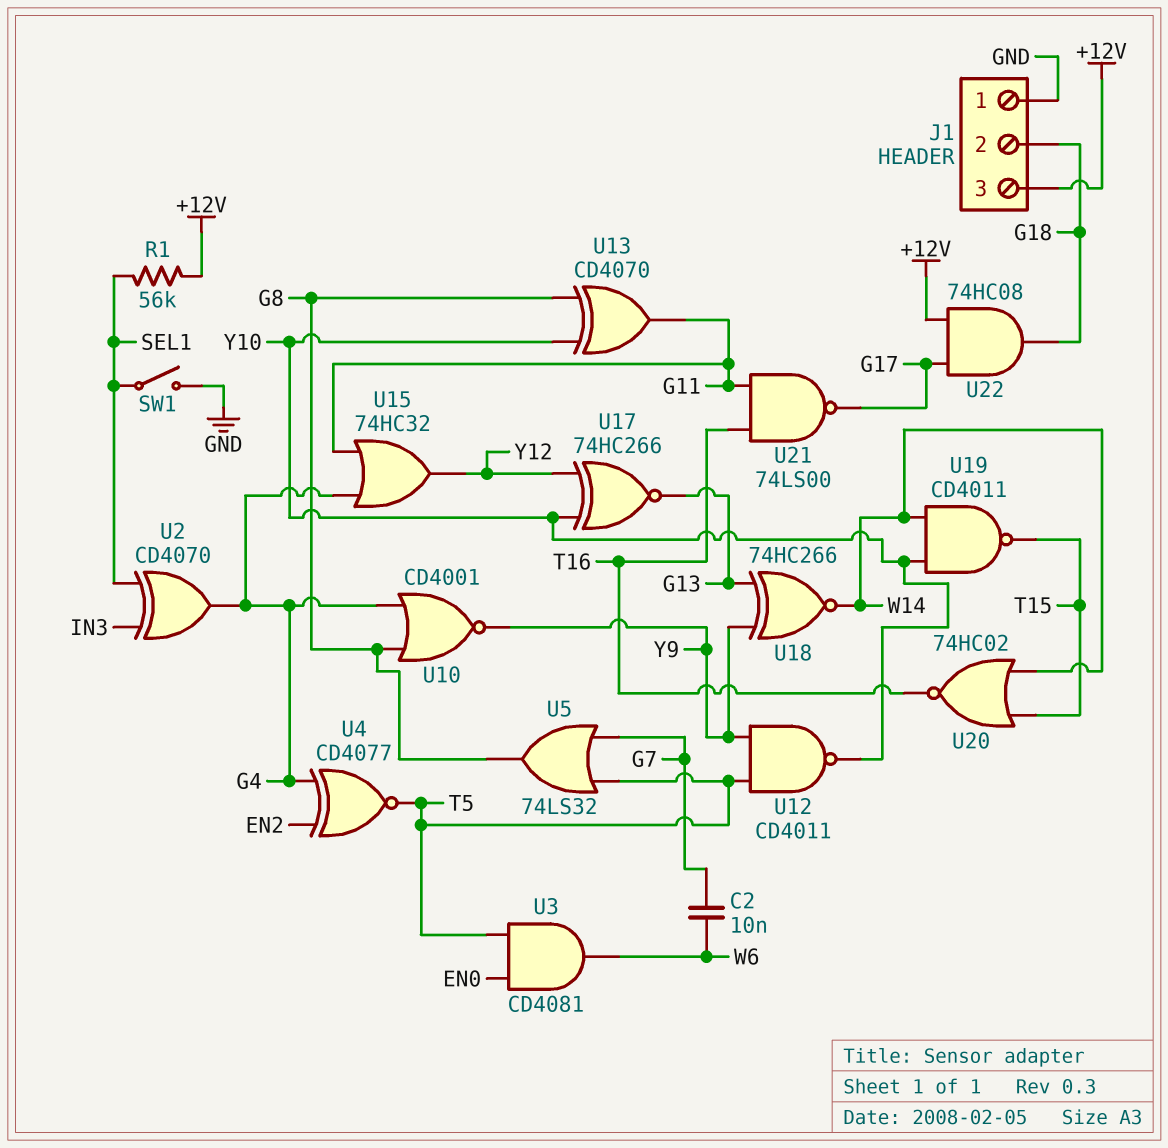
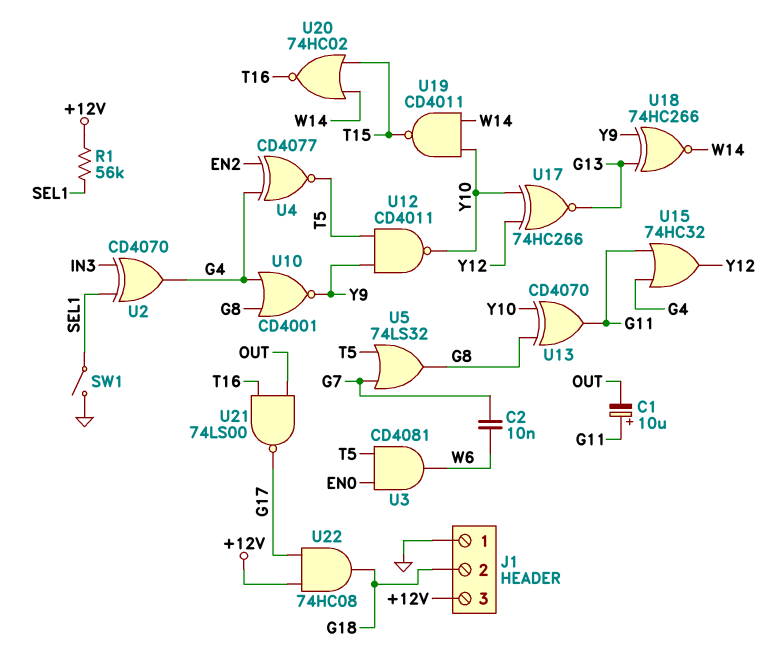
C1: none -> 10uF (plus G11, minus OUT)
U21: NAND 74LS00 (in G11, in T16, out G17) -> NAND 74LS00 (in OUT, in T16, out G17)

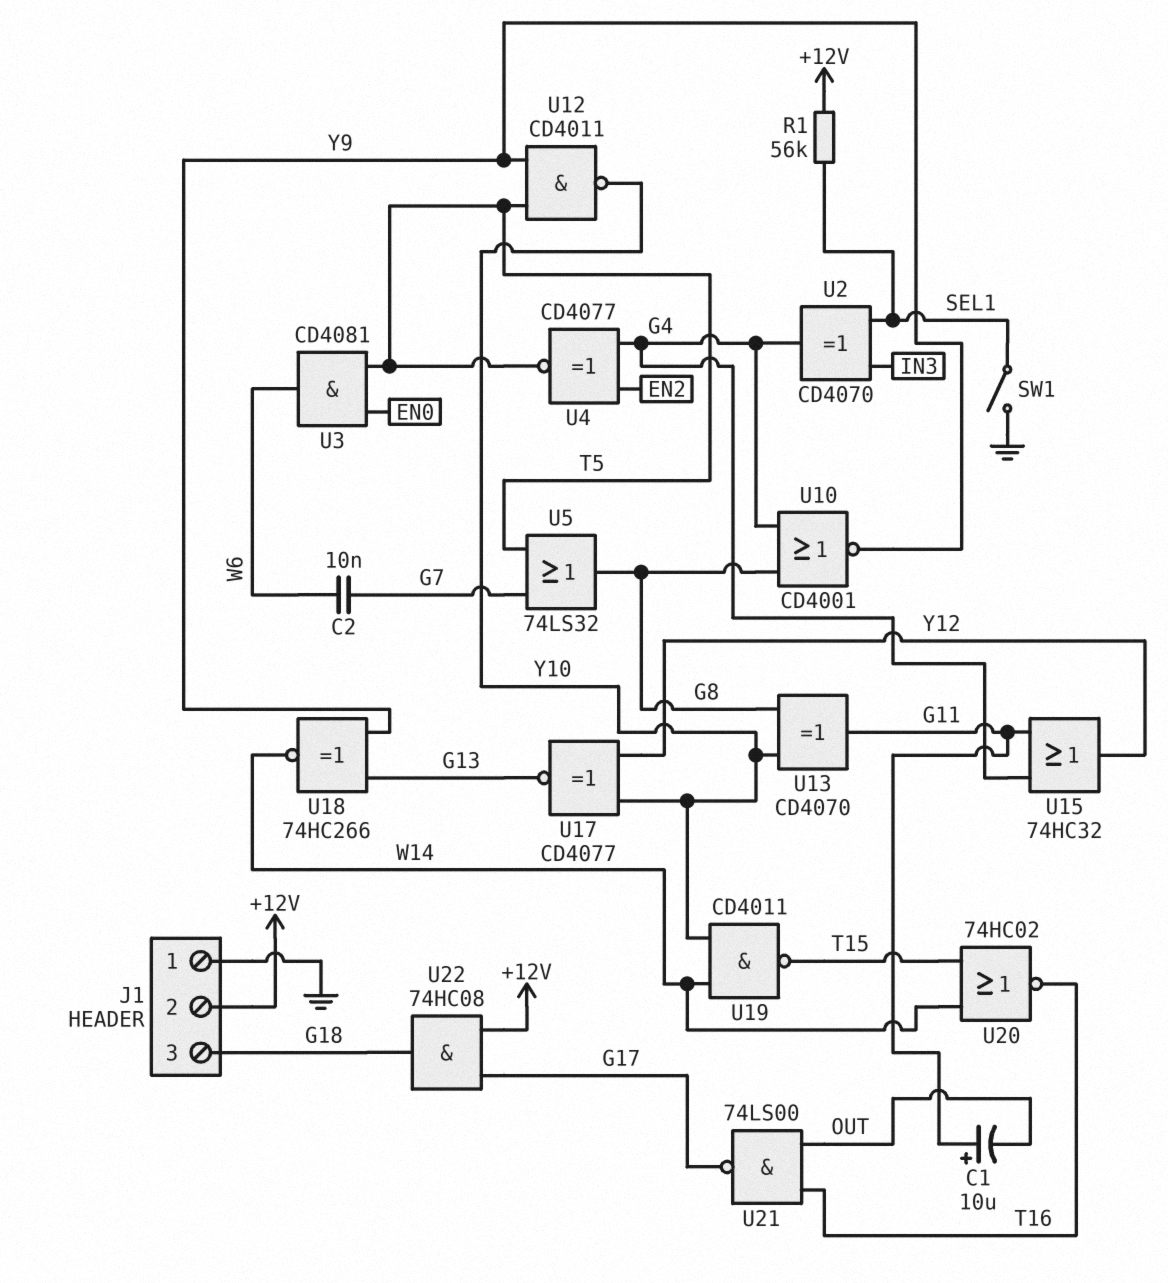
J1 pin 2: G18 -> +12V
J1 pin 3: +12V -> G18
U17: XNOR 74HC266 (in Y10, in Y12, out G13) -> XNOR CD4077 (in Y10, in Y12, out G13)

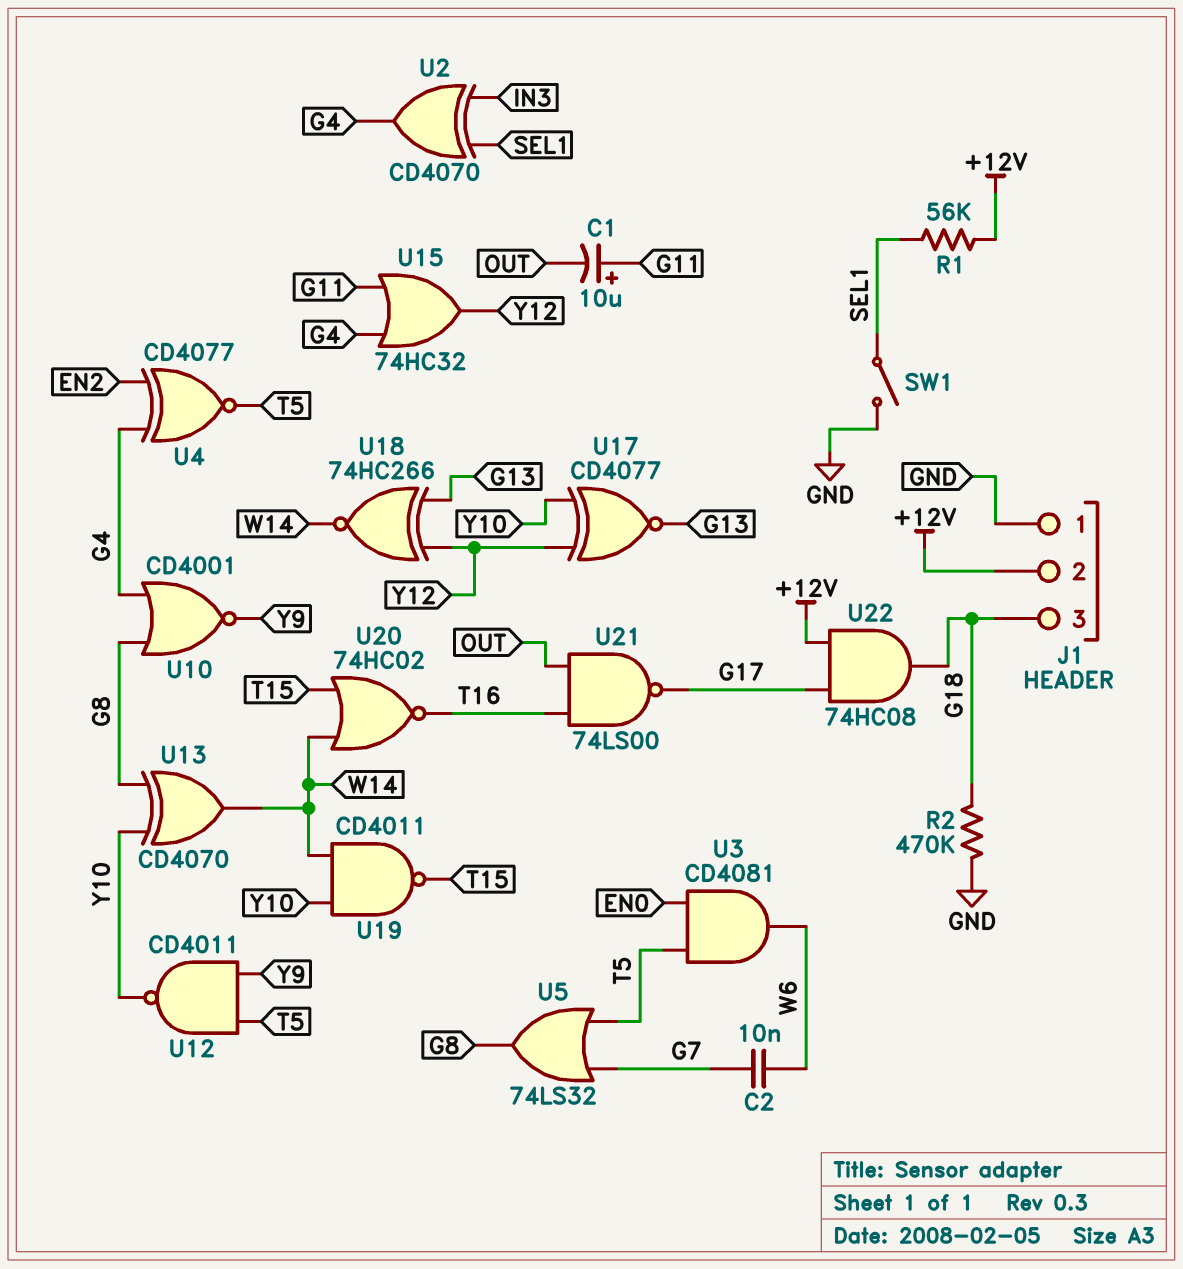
R2: none -> 470k (G18, GND)
U13: XOR CD4070 (in G8, in Y10, out G11) -> XOR CD4070 (in G8, in Y10, out W14)
U18: XNOR 74HC266 (in G13, in Y9, out W14) -> XNOR 74HC266 (in G13, in Y12, out W14)

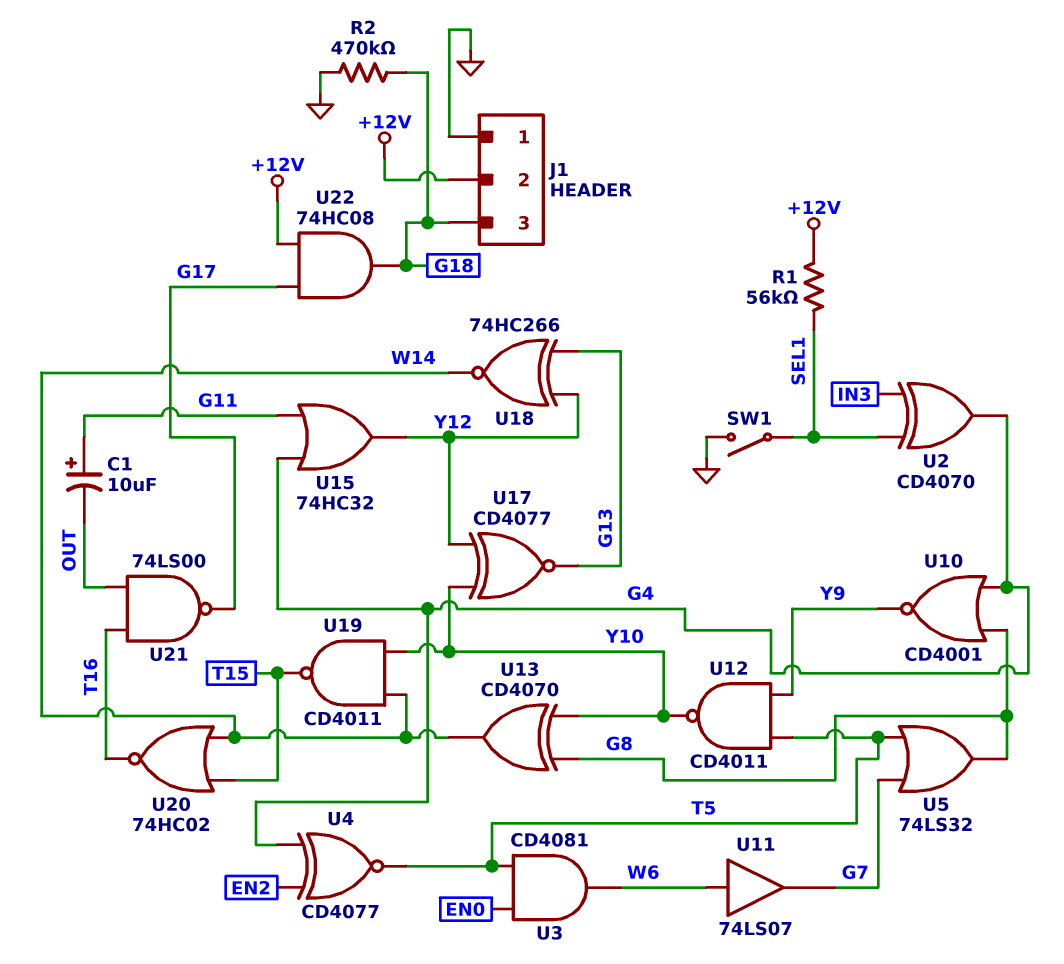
C2: 10nF (G7, W6) -> none
U11: none -> buffer 74LS07 (in W6, out G7)

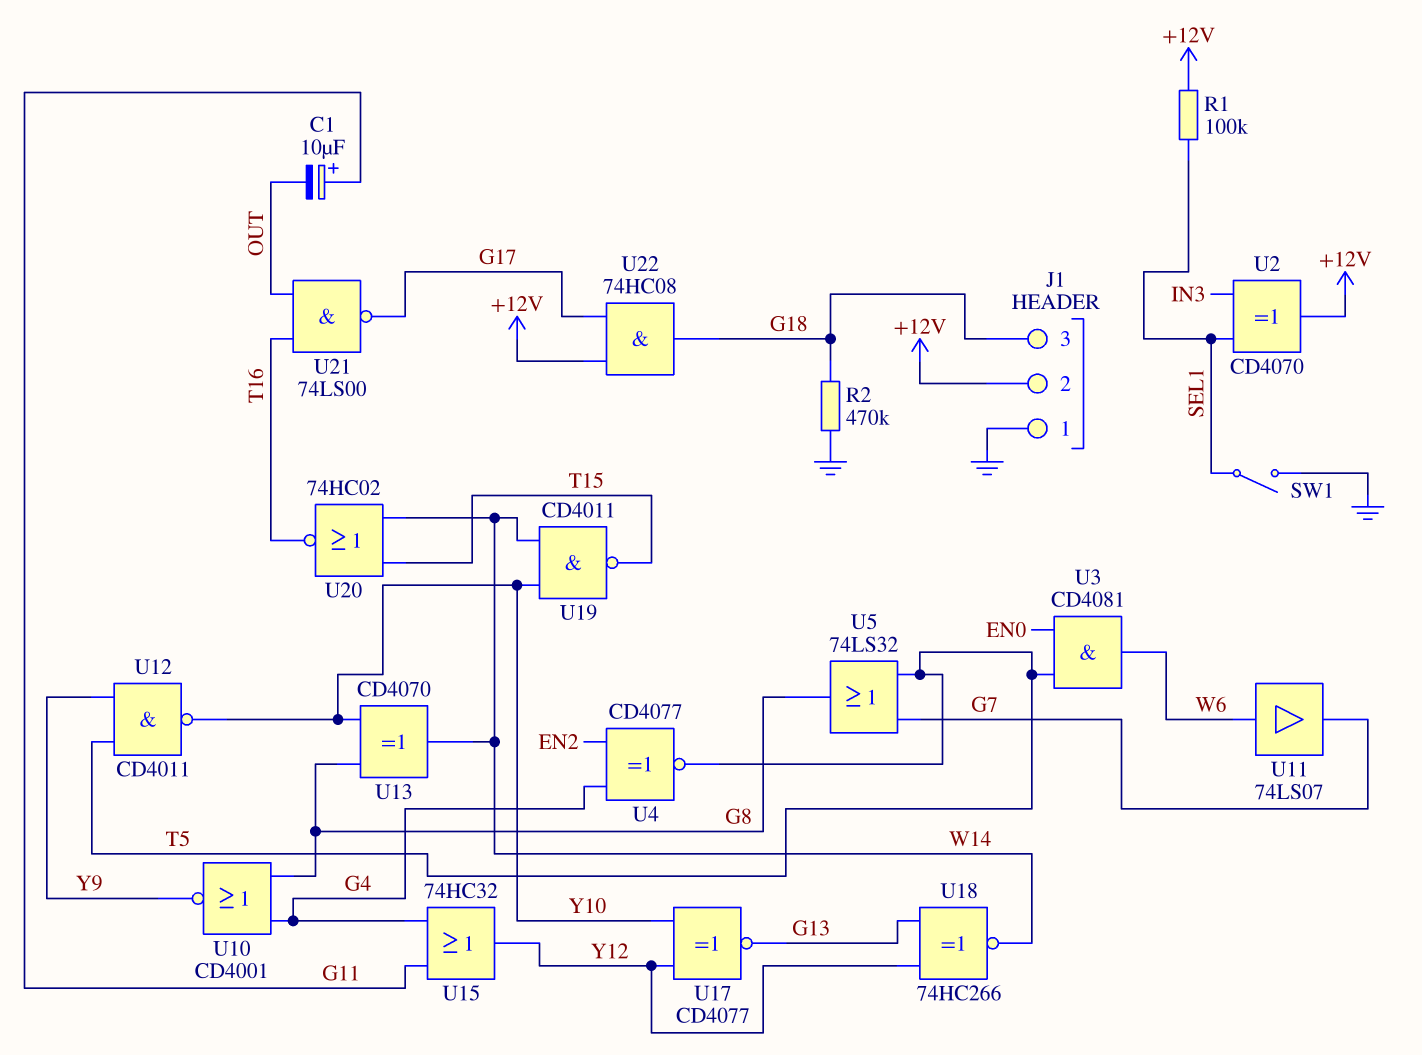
R1: 56k (+12V, SEL1) -> 100k (+12V, SEL1)
U2: XOR CD4070 (in IN3, in SEL1, out G4) -> XOR CD4070 (in IN3, in SEL1, out +12V)

